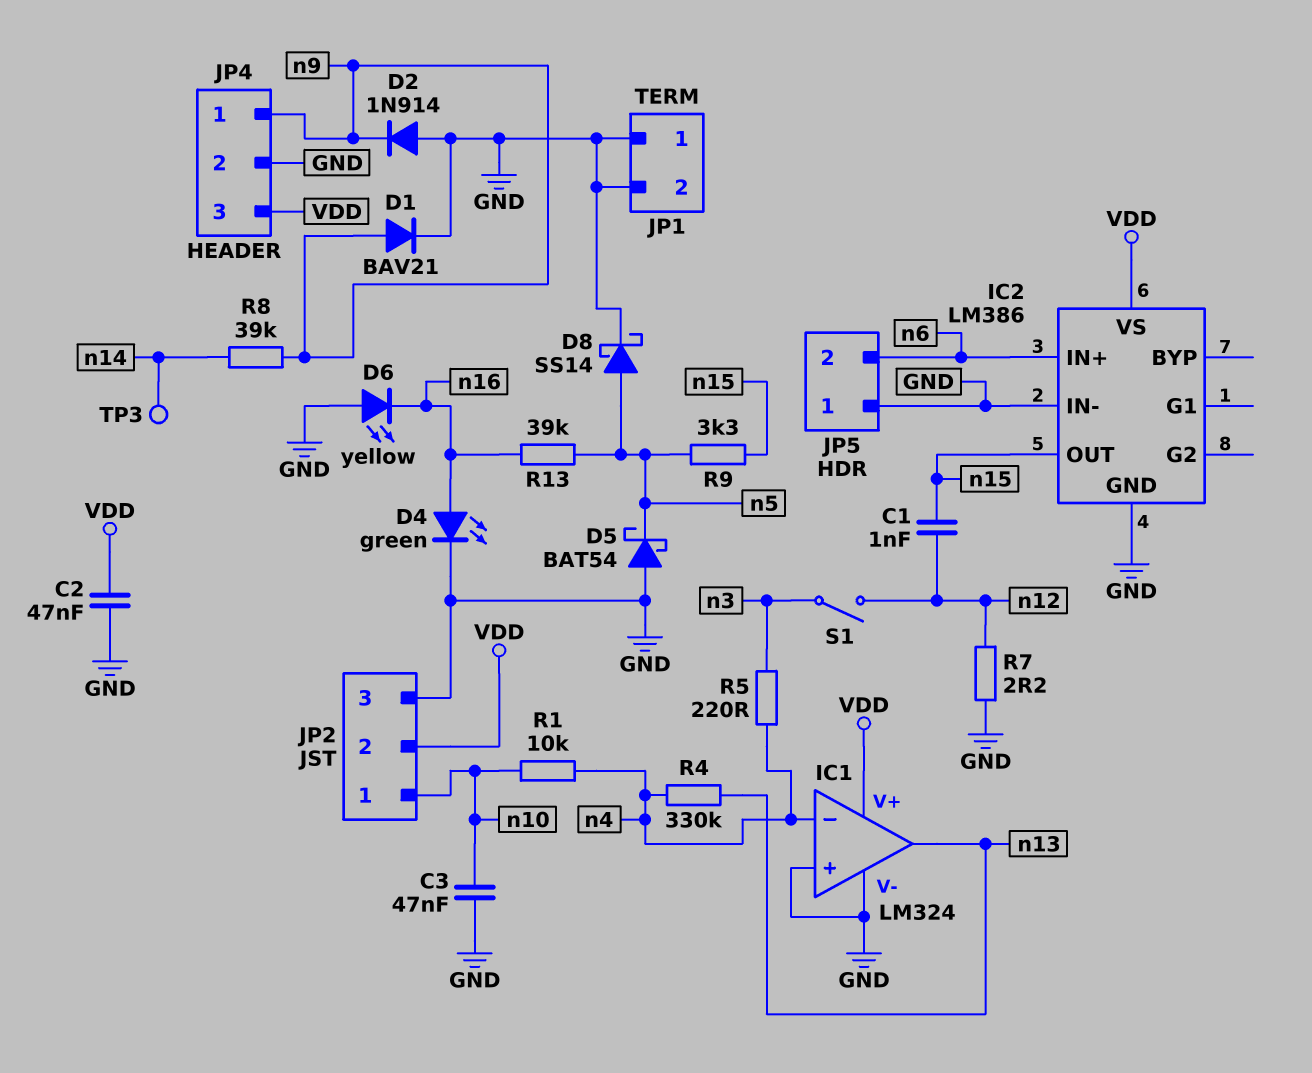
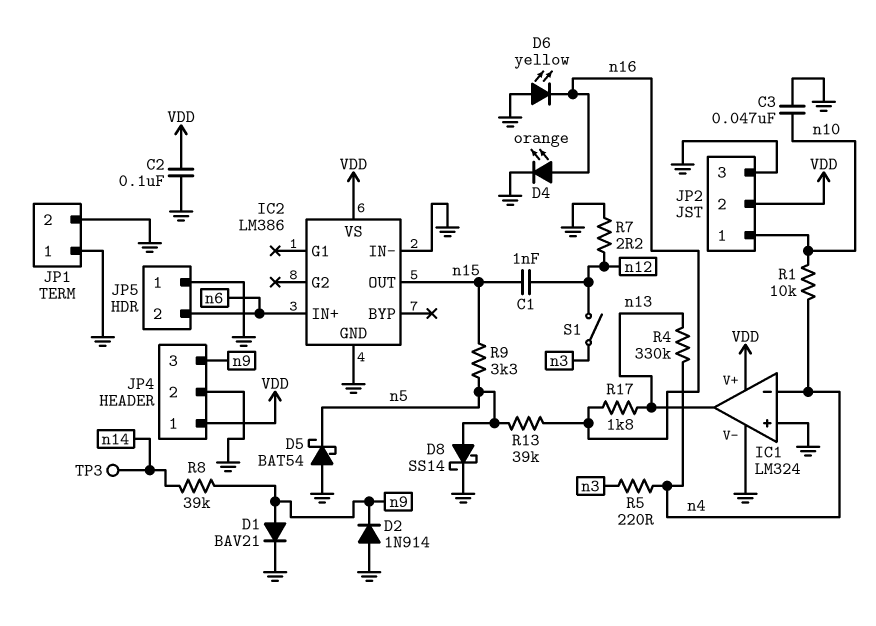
C2: 47nF (GND, VDD) -> 100nF (GND, VDD)
D4: LED green (A n16, K GND) -> LED orange (A n16, K GND)
JP4 pin 1: n9 -> VDD
JP4 pin 3: VDD -> n9
R17: none -> 1.8k (n13, n16)

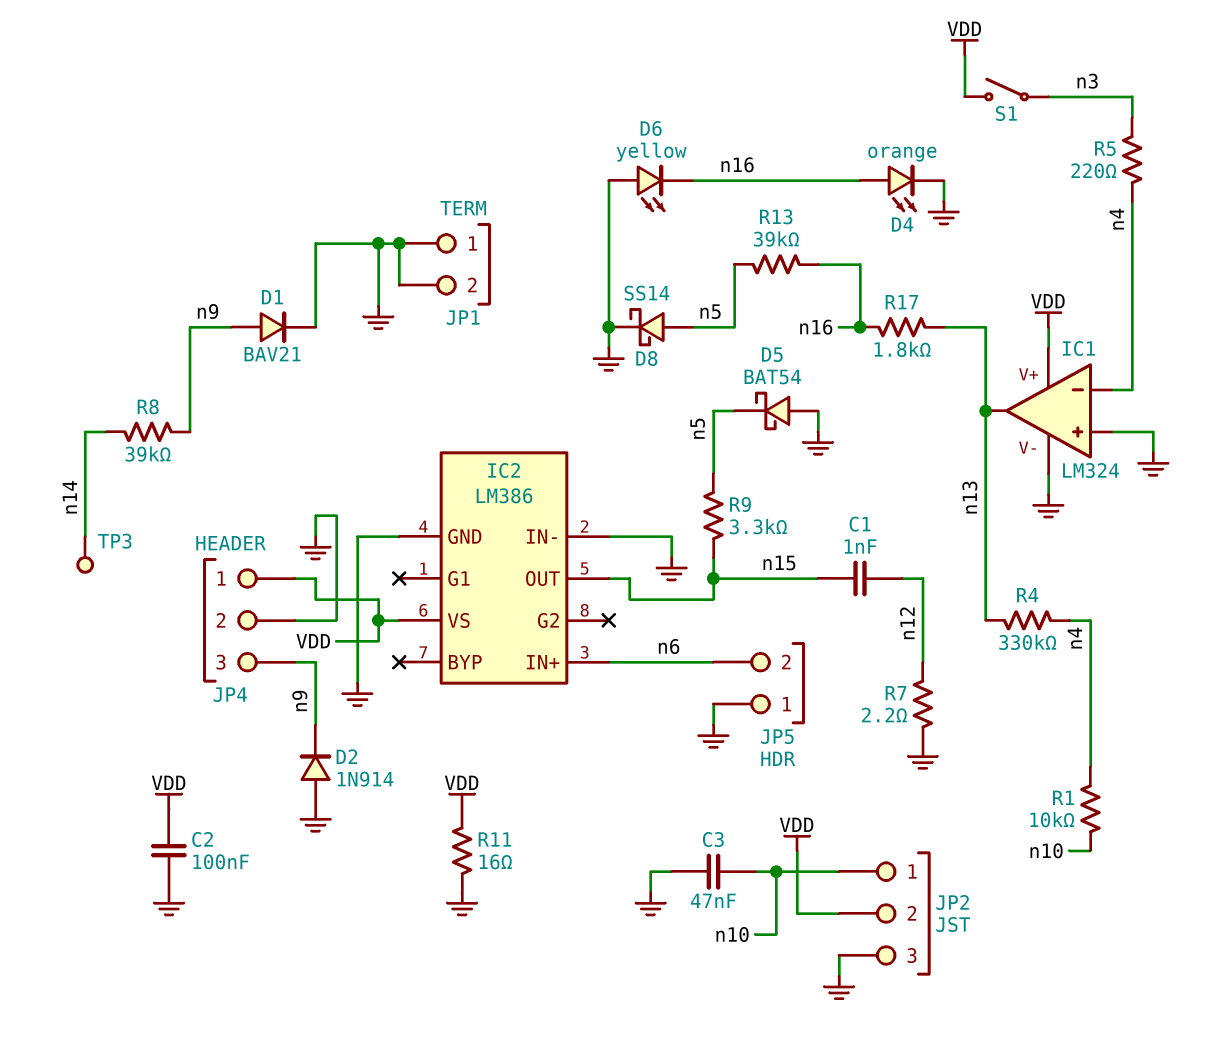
R11: none -> 16 (GND, VDD)
S1: switch (n3, n12) -> switch (VDD, n3)

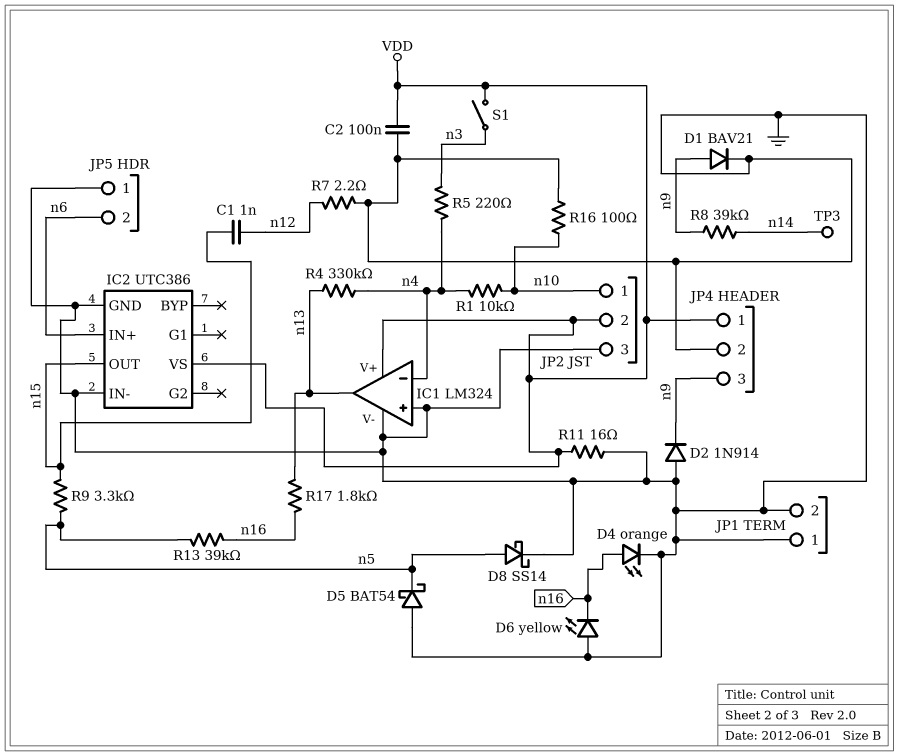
C3: 47nF (GND, n10) -> none
IC2: LM386 -> UTC386
R16: none -> 100 (GND, n10)

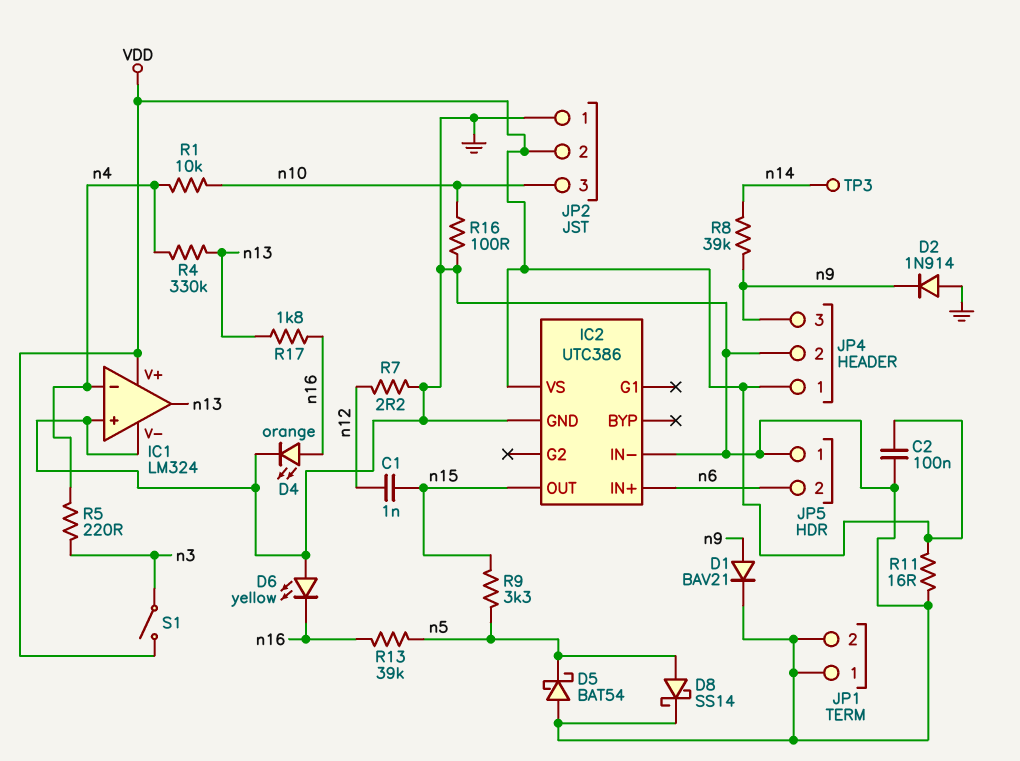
JP2 pin 1: n10 -> GND
JP2 pin 3: GND -> n10

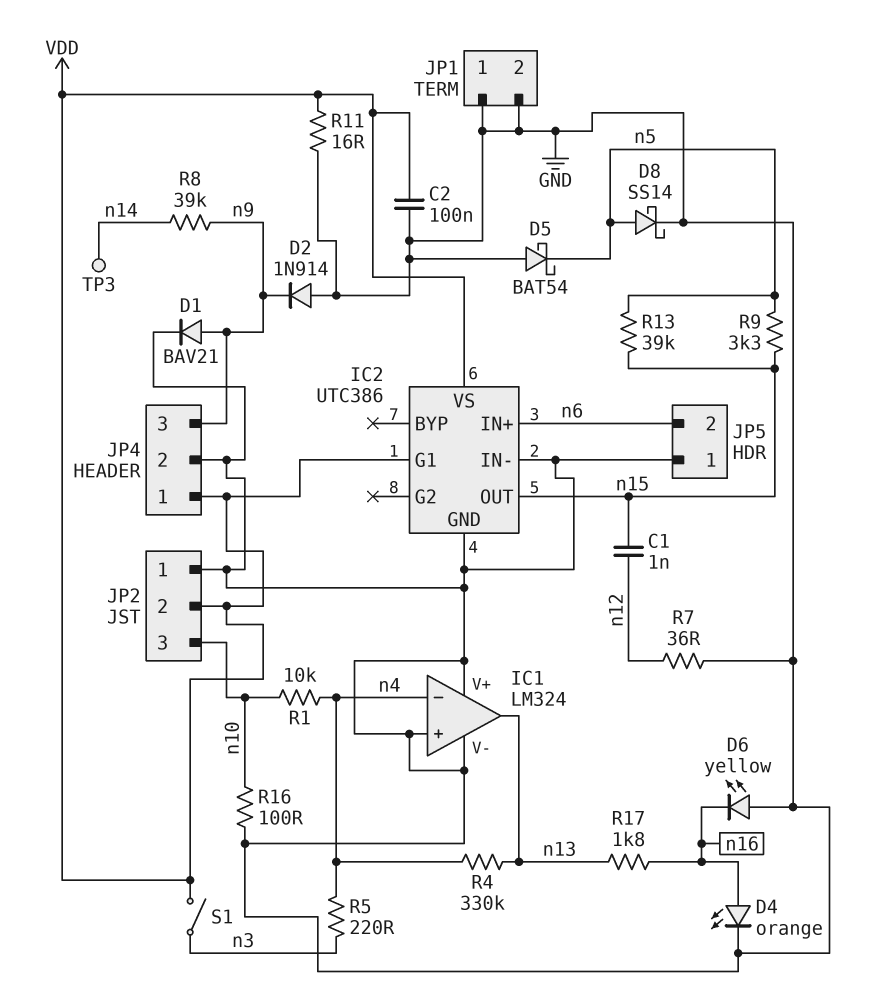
IC1 pin V+: VDD -> GND
IC2 pin G1: none -> VDD
R7: 2.2 (GND, n12) -> 36 (GND, n12)
R13: 39k (n5, n16) -> 39k (n5, n15)

